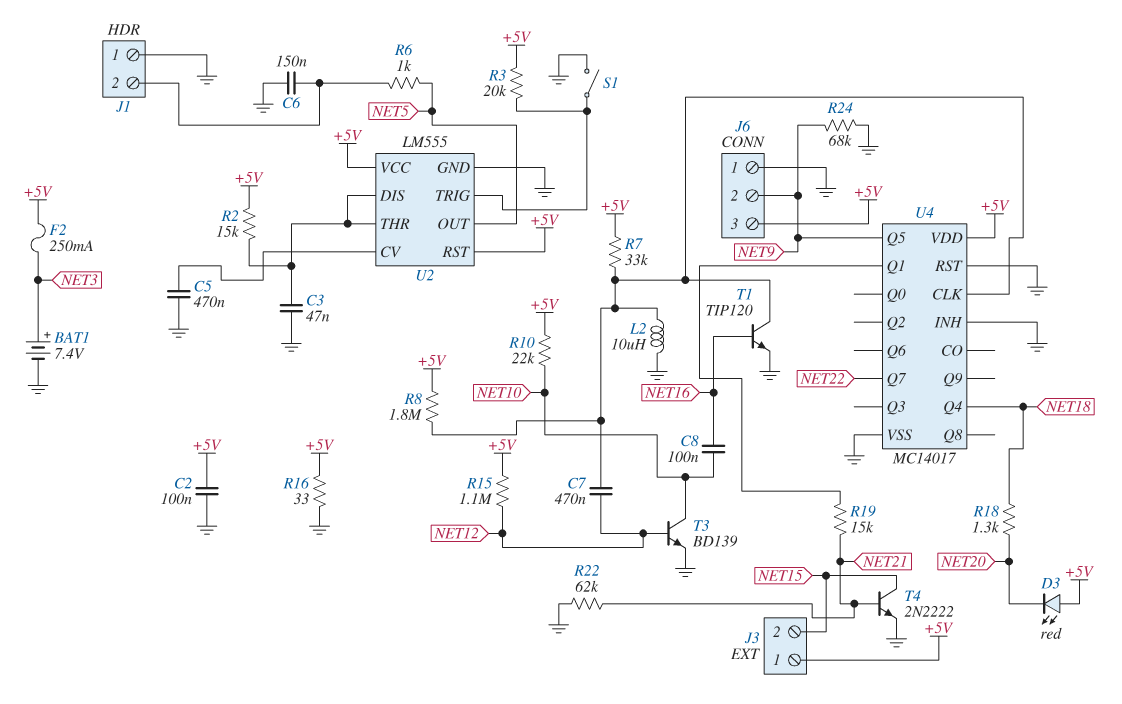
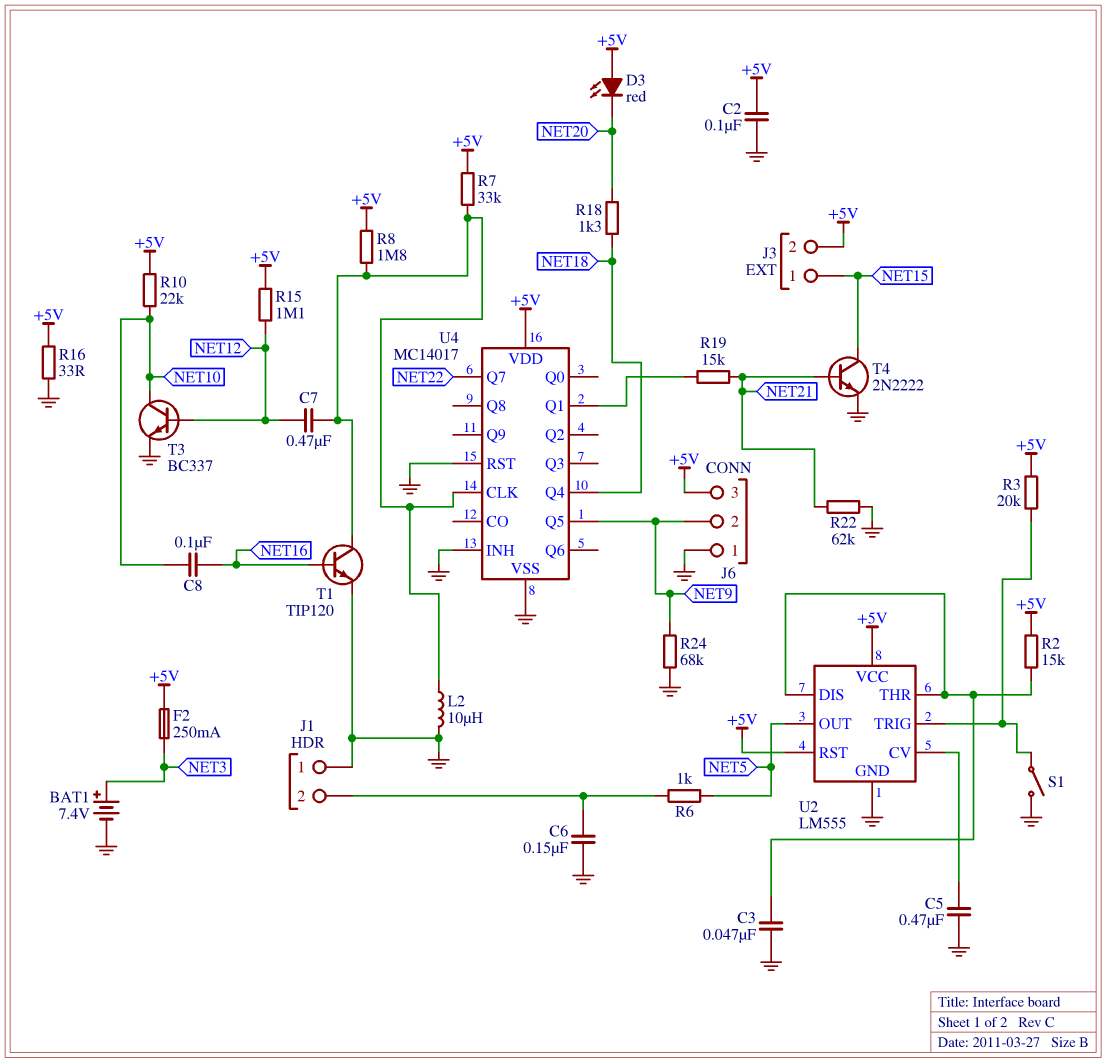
J3 pin 1: +5V -> NET15
J3 pin 2: NET15 -> +5V
T3: NPN BD139 (B NET12, C NET10, E GND) -> NPN BC337 (B NET12, C NET10, E GND)

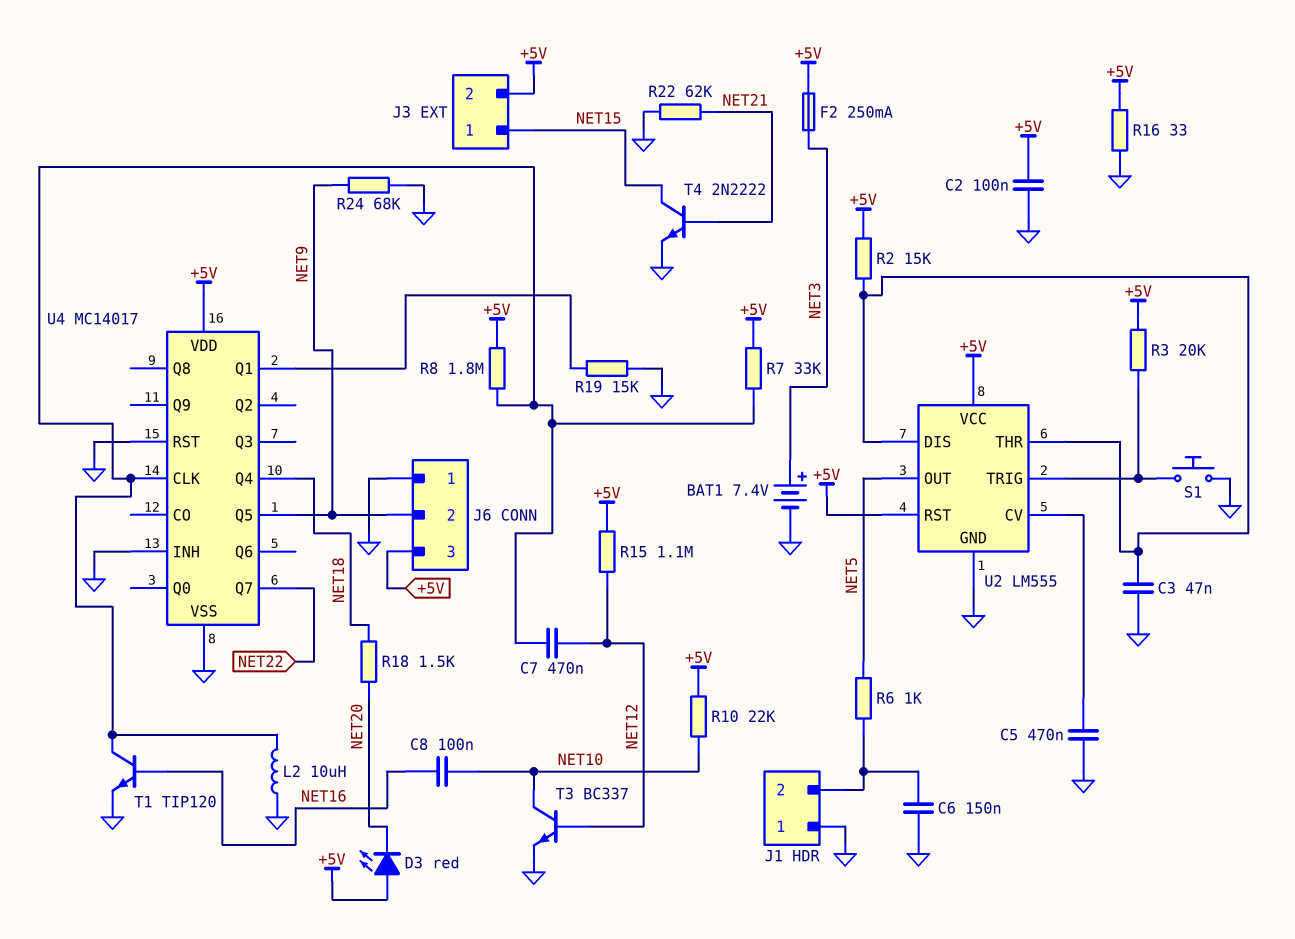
R18: 1.3k (NET18, NET20) -> 1.5k (NET18, NET20)
R19: 15k (NET21, U4/Q1) -> 15k (GND, U4/Q1)
S1: switch (GND, U2/TRIG) -> button (GND, U2/TRIG)

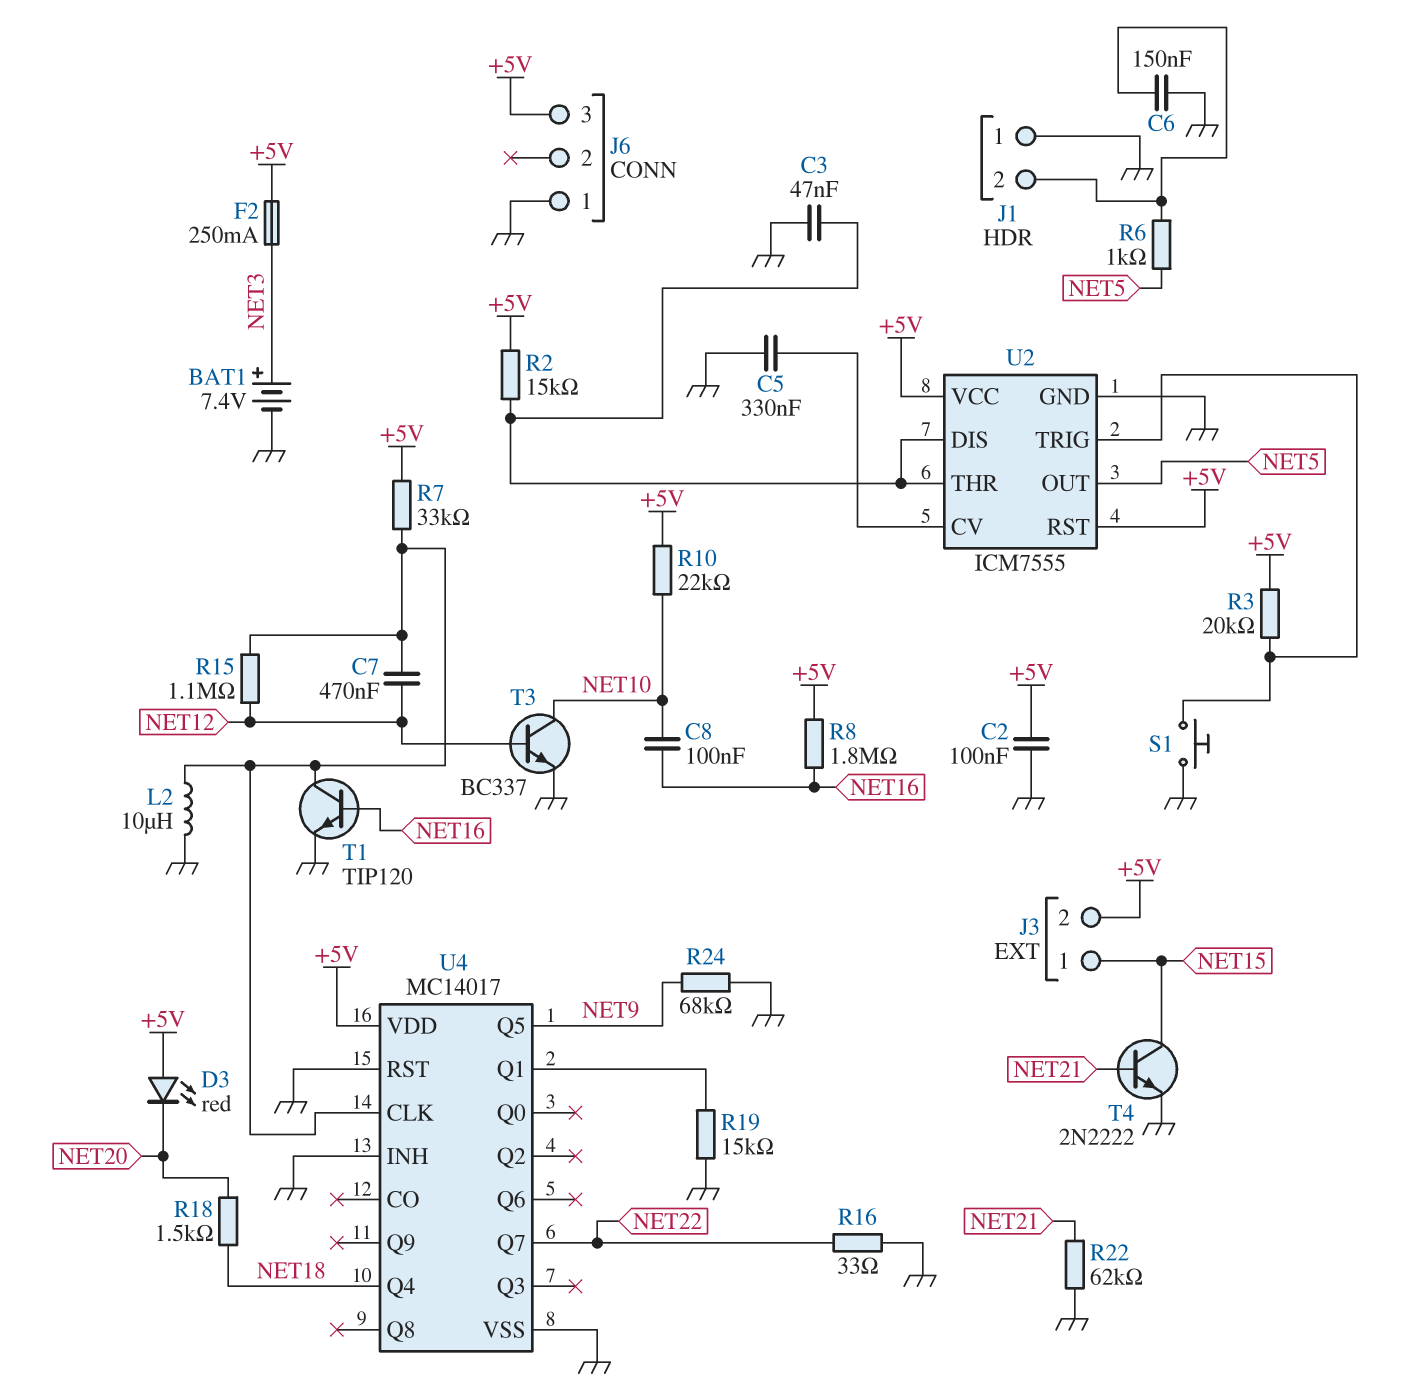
C5: 470nF (GND, U2/CV) -> 330nF (GND, U2/CV)
J6 pin 2: NET9 -> none
R8: 1.8M (+5V, U4/CLK) -> 1.8M (+5V, NET16)
R15: 1.1M (+5V, NET12) -> 1.1M (NET12, U4/CLK)
R16: 33 (+5V, GND) -> 33 (GND, NET22)
U2: LM555 -> ICM7555

